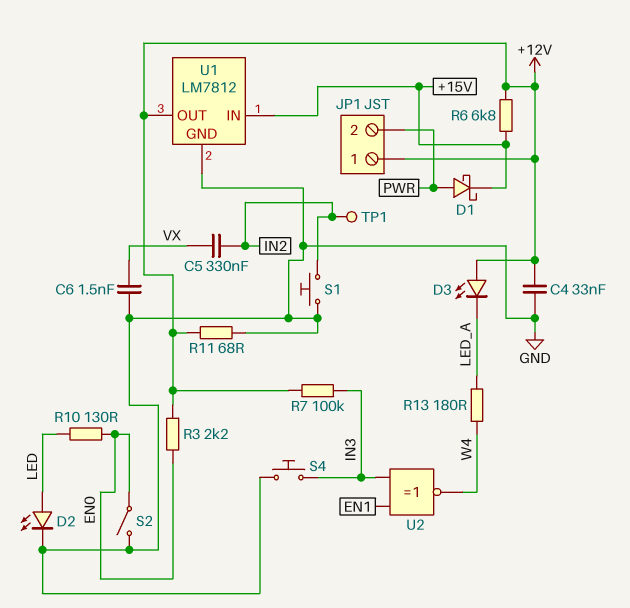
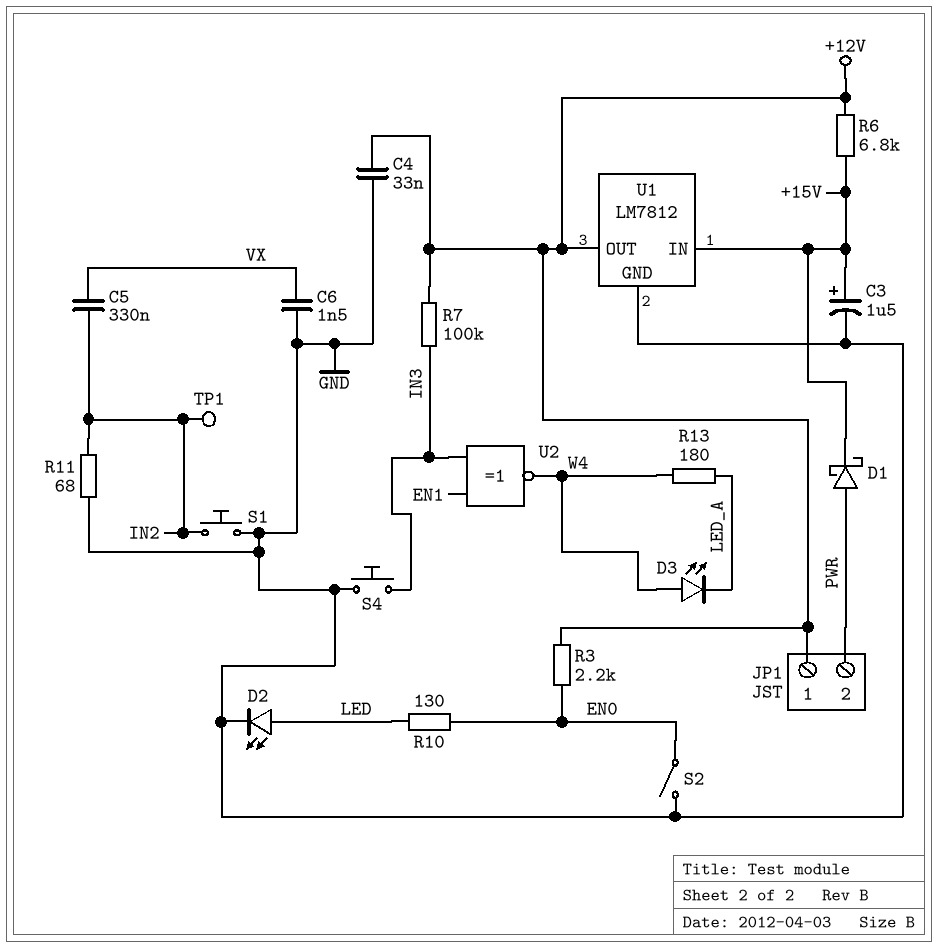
C3: none -> 1.5uF (plus +15V, minus GND)
D3: LED (A +12V, K LED_A) -> LED (A W4, K LED_A)
R11: 68 (+12V, GND) -> 68 (GND, IN2)

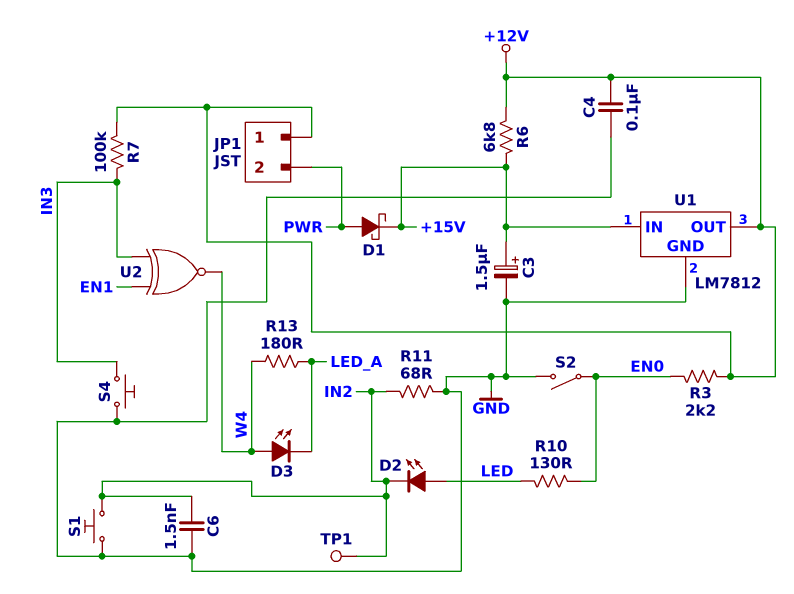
C4: 33nF (+12V, GND) -> 100nF (+12V, GND)
C5: 330nF (IN2, VX) -> none
C6: 1.5nF (GND, VX) -> 1.5nF (GND, IN2)
D2: LED (A LED, K GND) -> LED (A LED, K IN2)

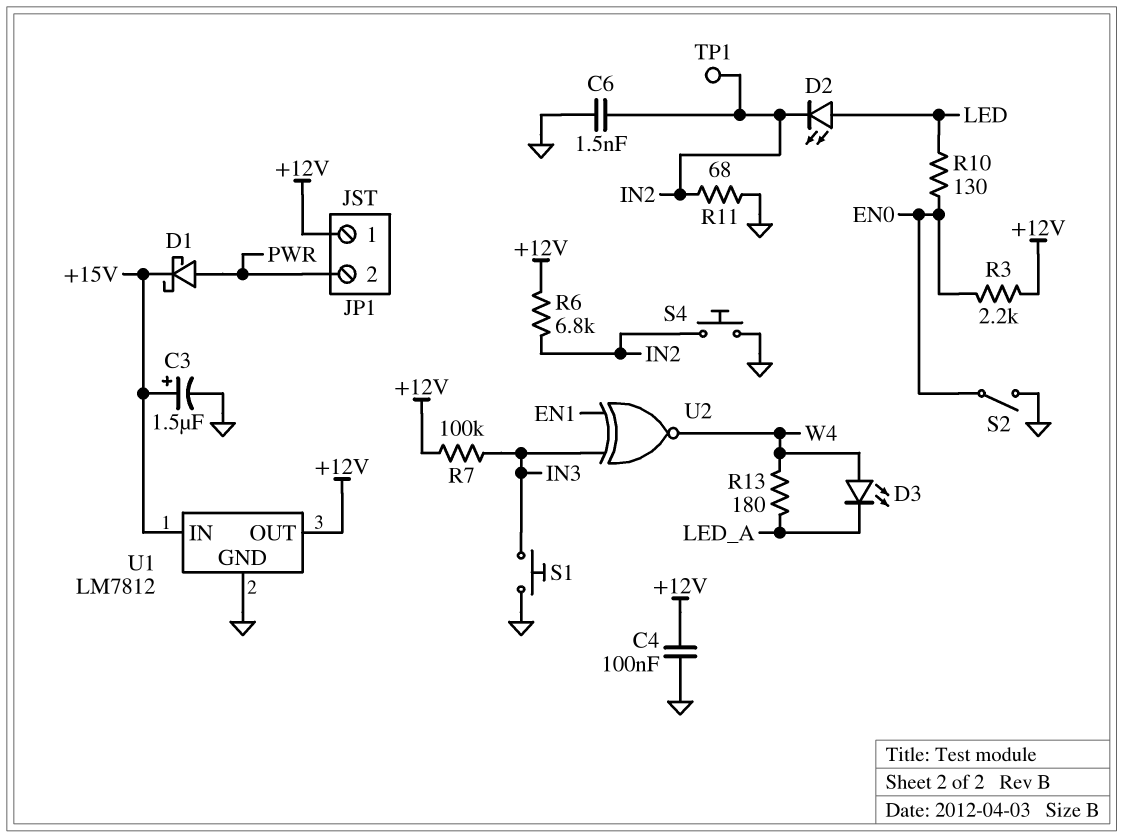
R6: 6.8k (+12V, +15V) -> 6.8k (+12V, IN2)
S1: button (GND, IN2) -> button (GND, IN3)
S4: button (GND, IN3) -> button (GND, IN2)

